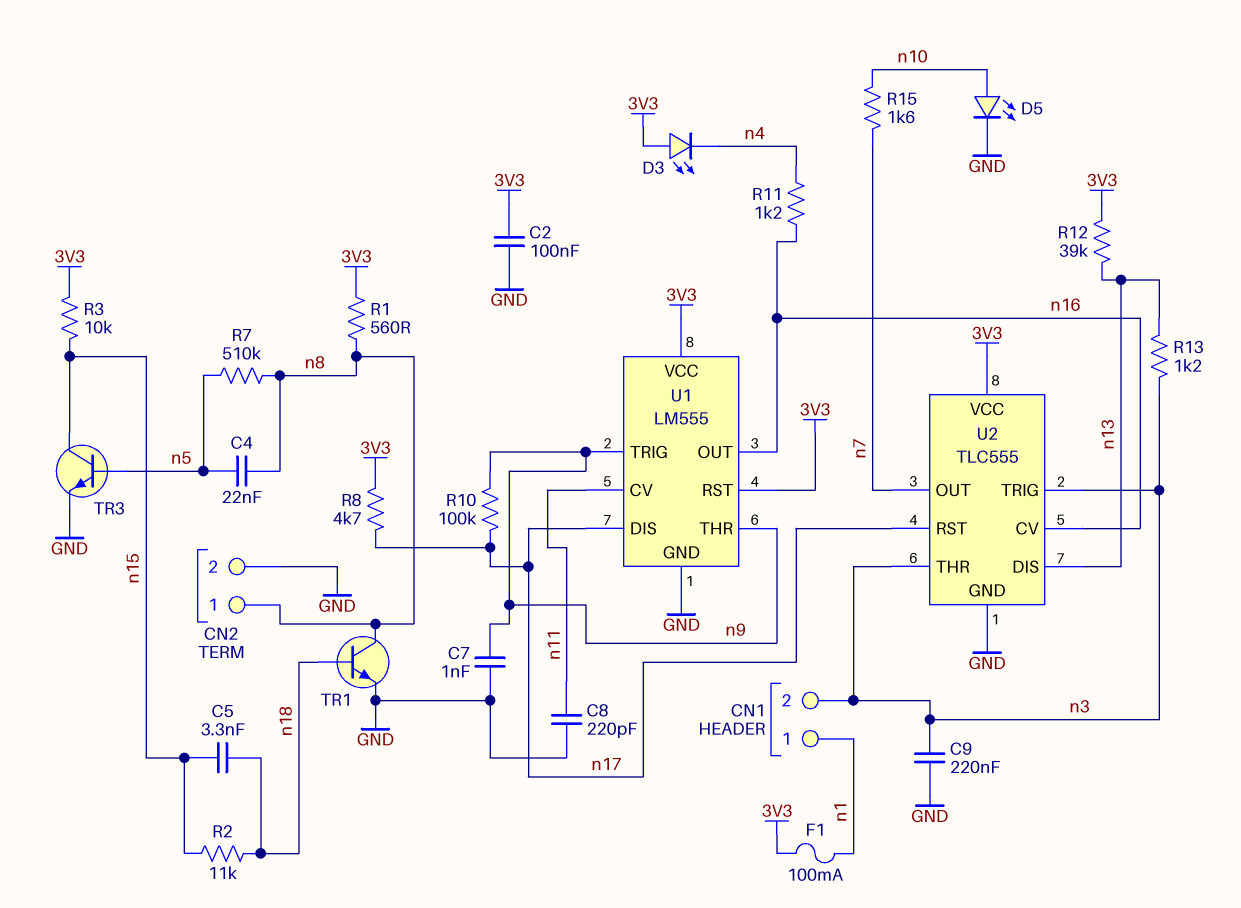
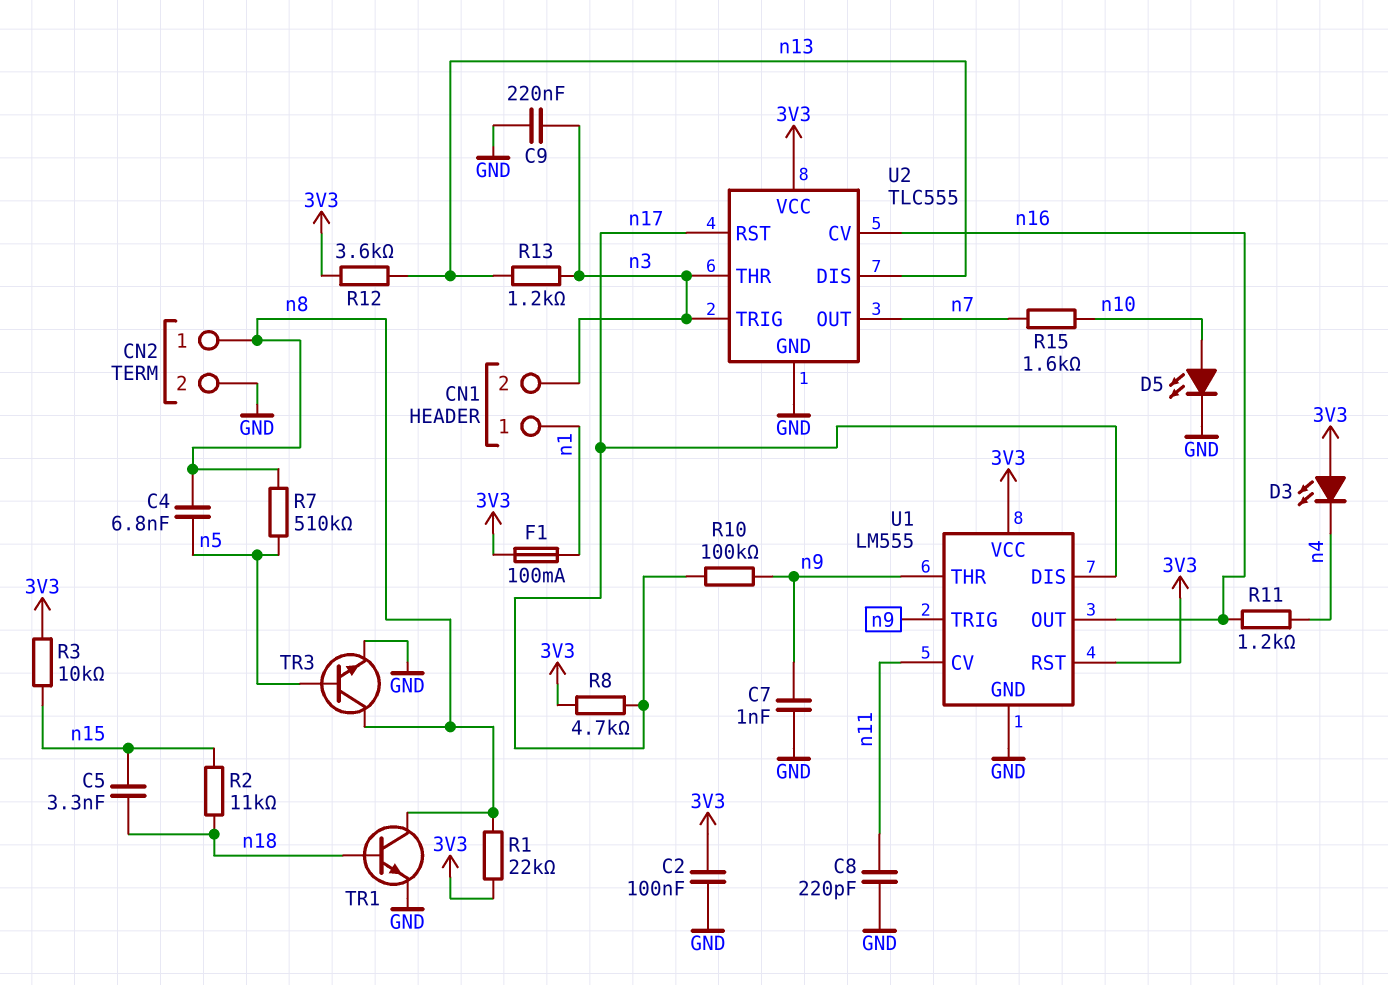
C4: 22nF (n5, n8) -> 6.8nF (n5, n8)
R1: 560 (3V3, n8) -> 22k (3V3, n8)
R12: 39k (3V3, n13) -> 3.6k (3V3, n13)
TR3: NPN (B n5, C n15, E GND) -> NPN (B n5, C n8, E GND)

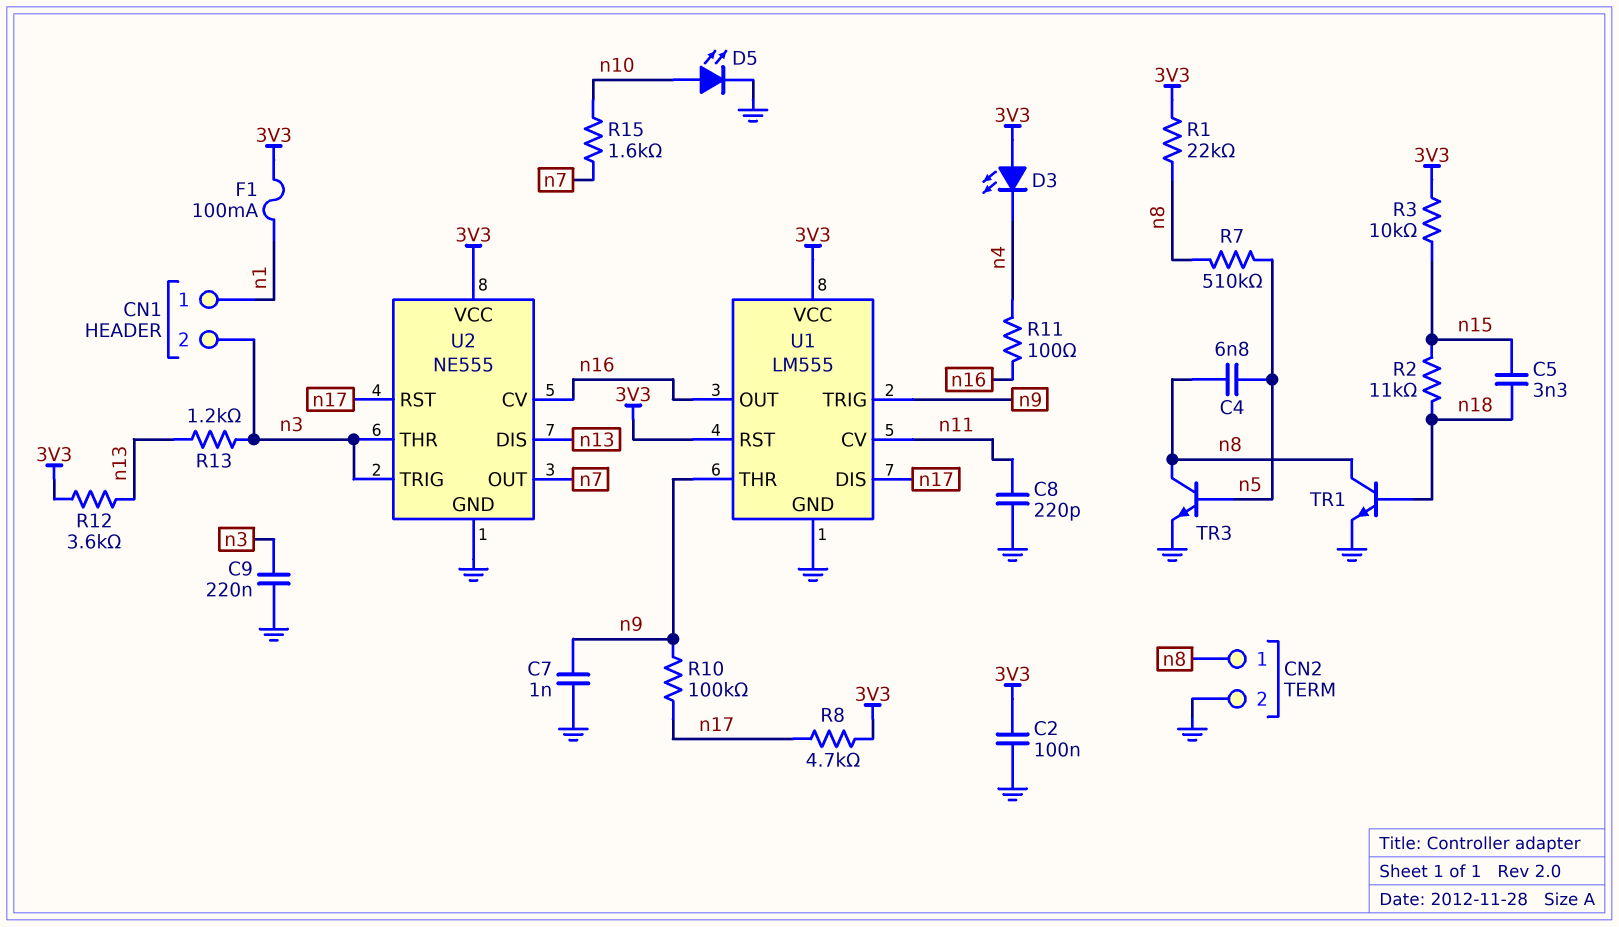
R11: 1.2k (n4, n16) -> 100 (n4, n16)
U2: TLC555 -> NE555

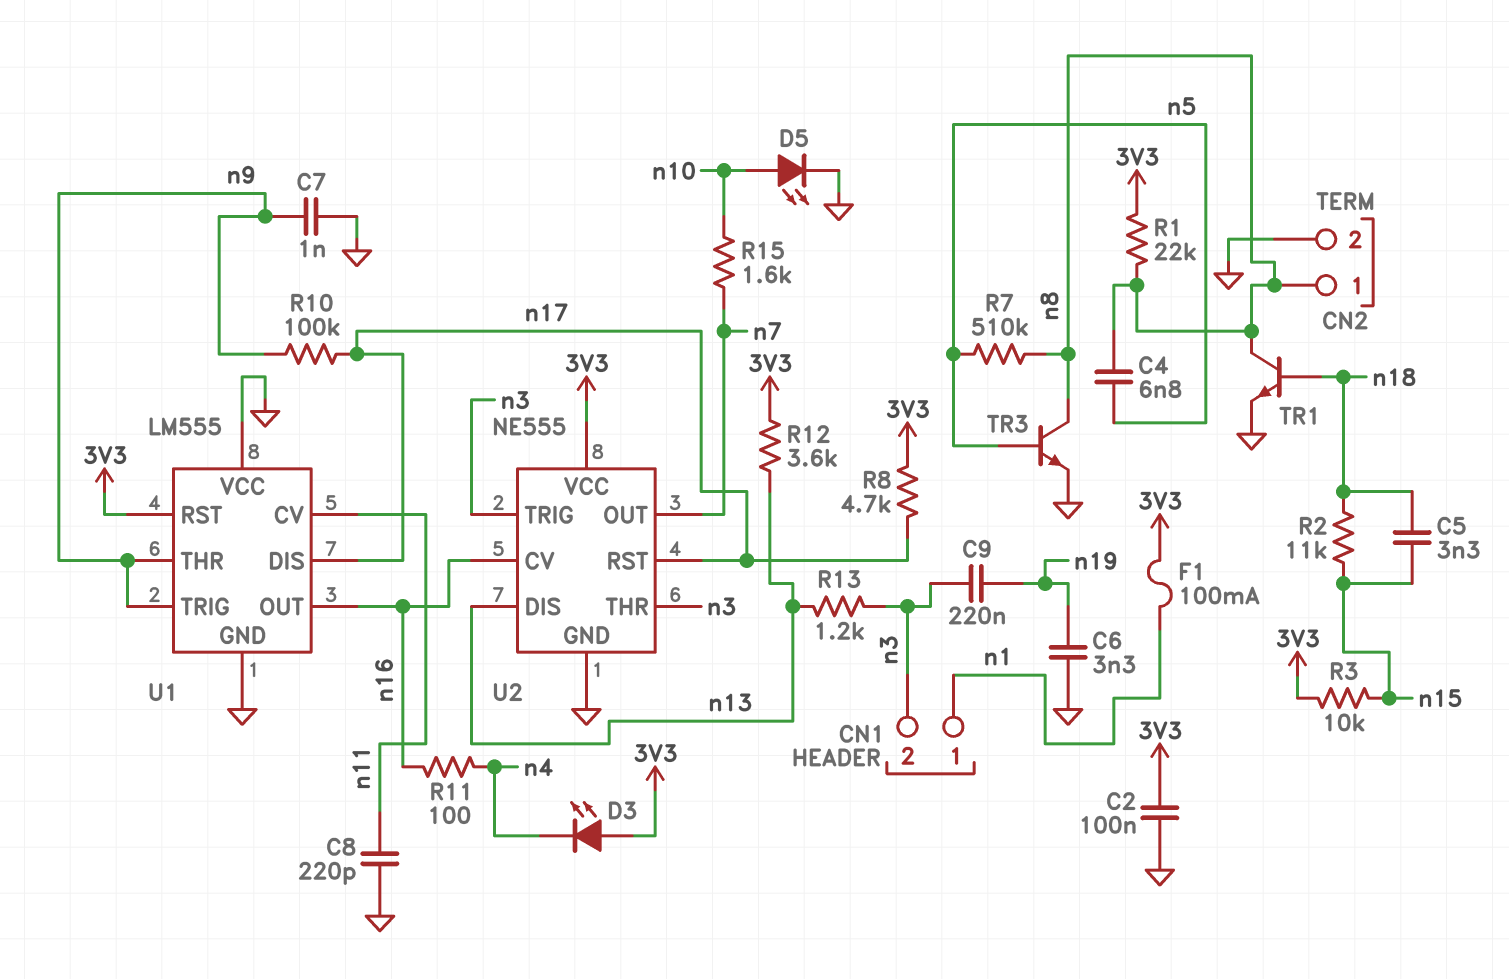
C6: none -> 3.3nF (GND, n19)
C9: 220nF (GND, n3) -> 220nF (n3, n19)
U1 pin VCC: 3V3 -> GND

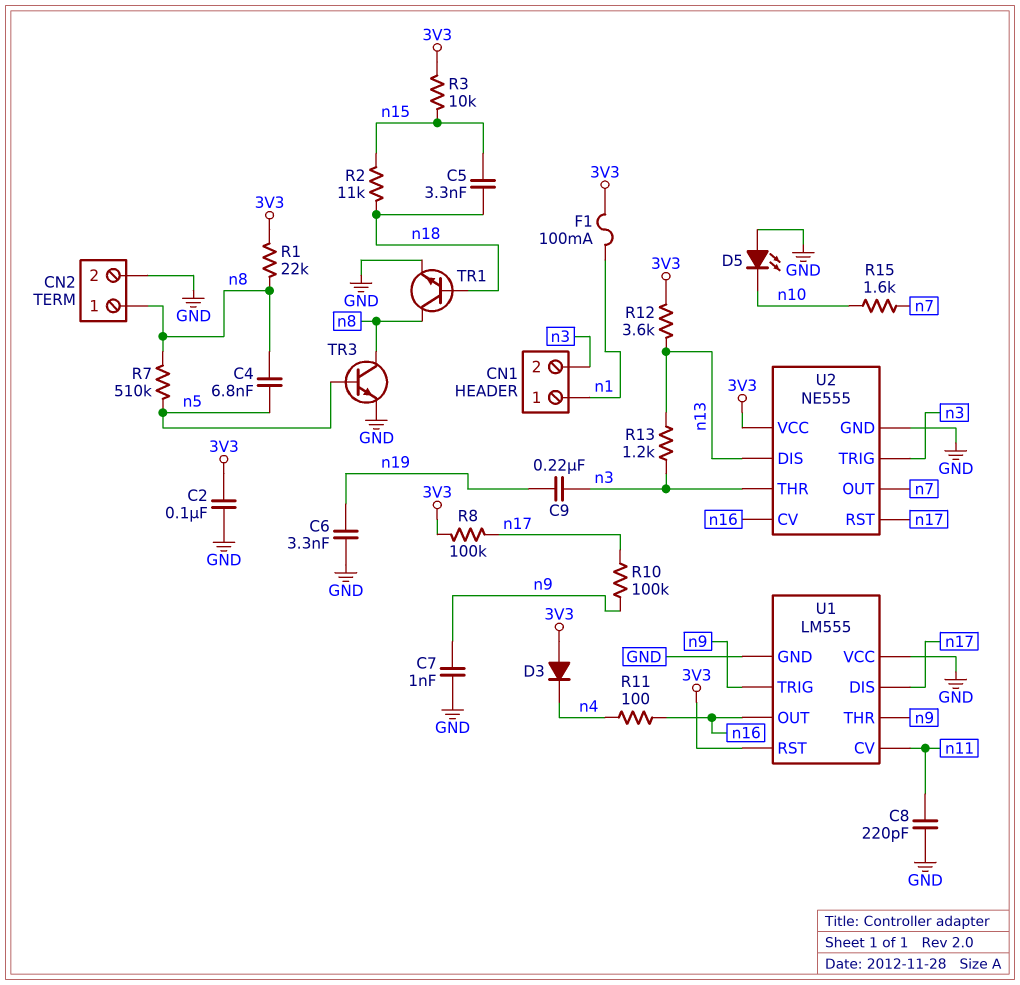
D3: LED (A 3V3, K n4) -> diode (A 3V3, K n4)
D5: LED (A n10, K GND) -> LED (A GND, K n10)
R8: 4.7k (3V3, n17) -> 100k (3V3, n17)

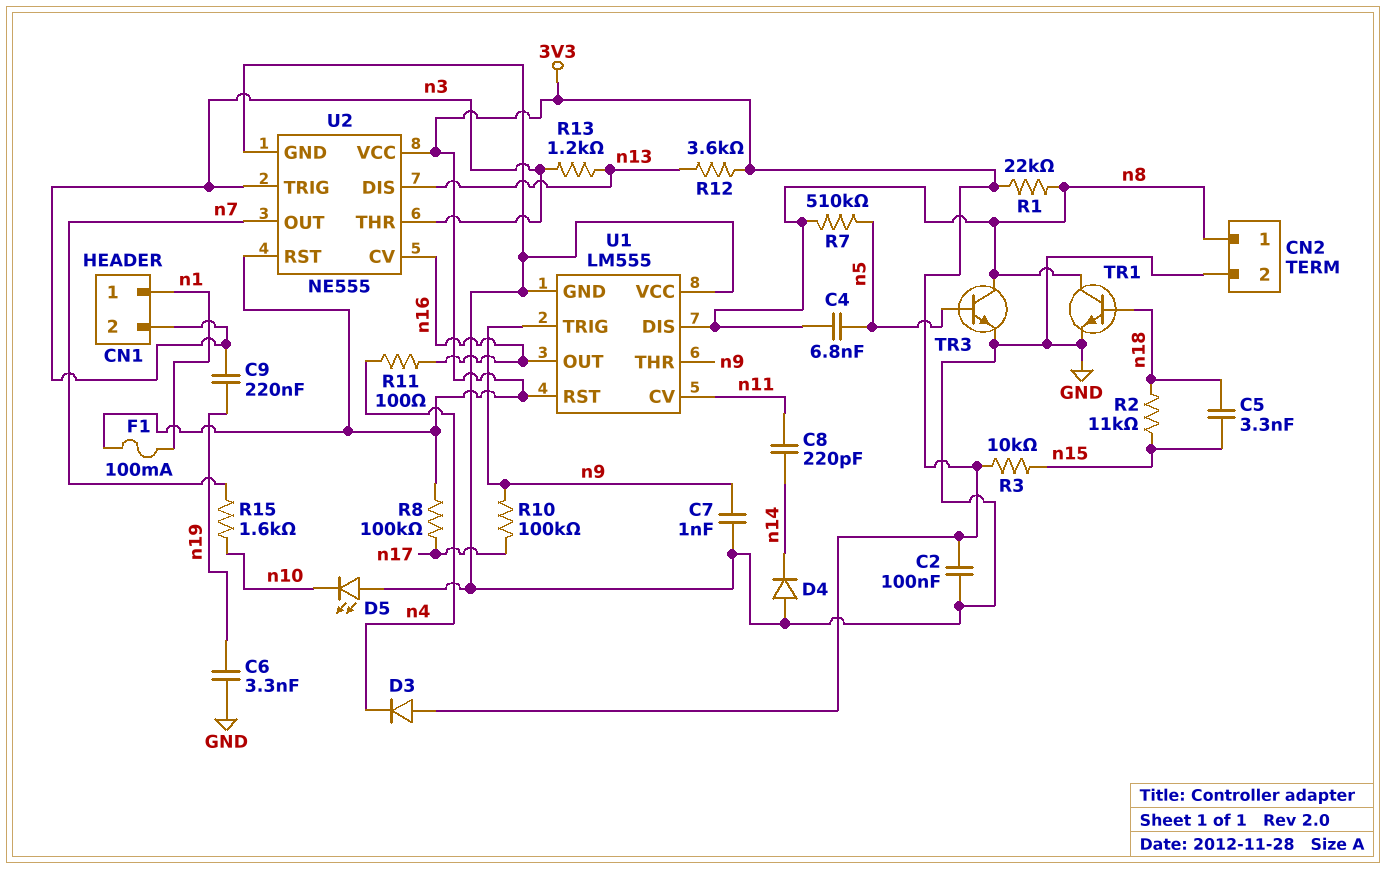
C8: 220pF (GND, n11) -> 220pF (n11, n14)
D4: none -> diode (A GND, K n14)
U1 pin DIS: n17 -> n8
U2 pin RST: n17 -> 3V3

